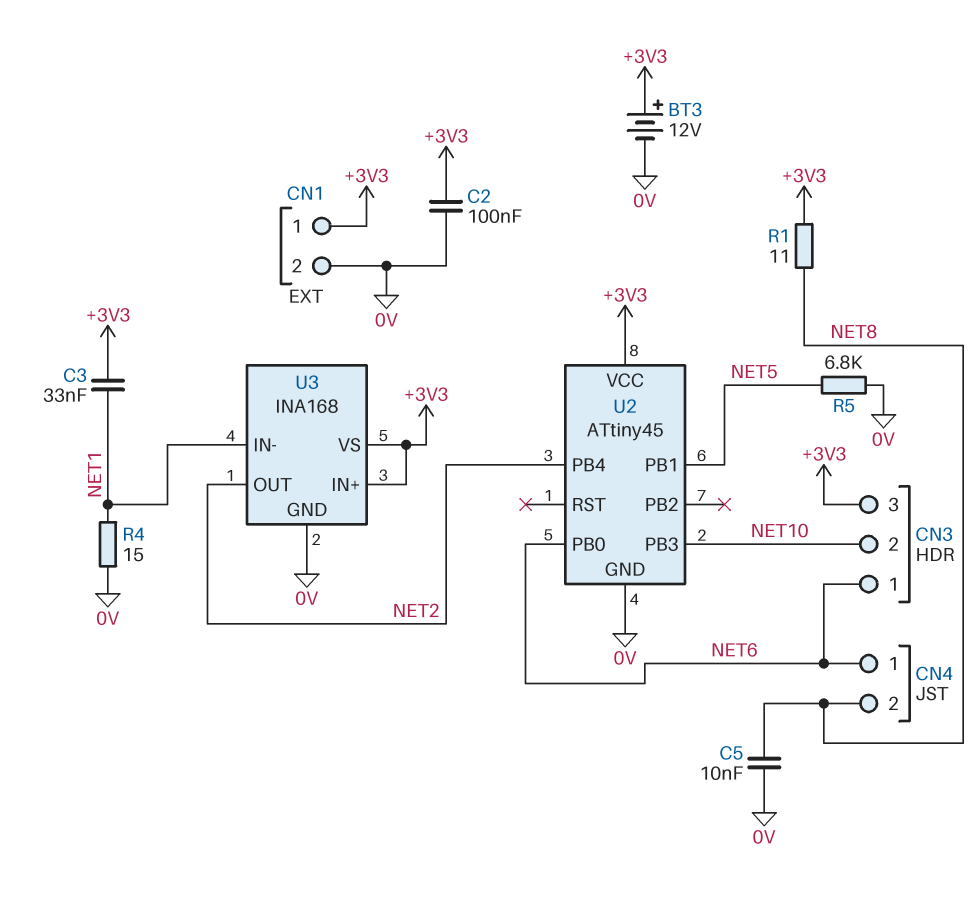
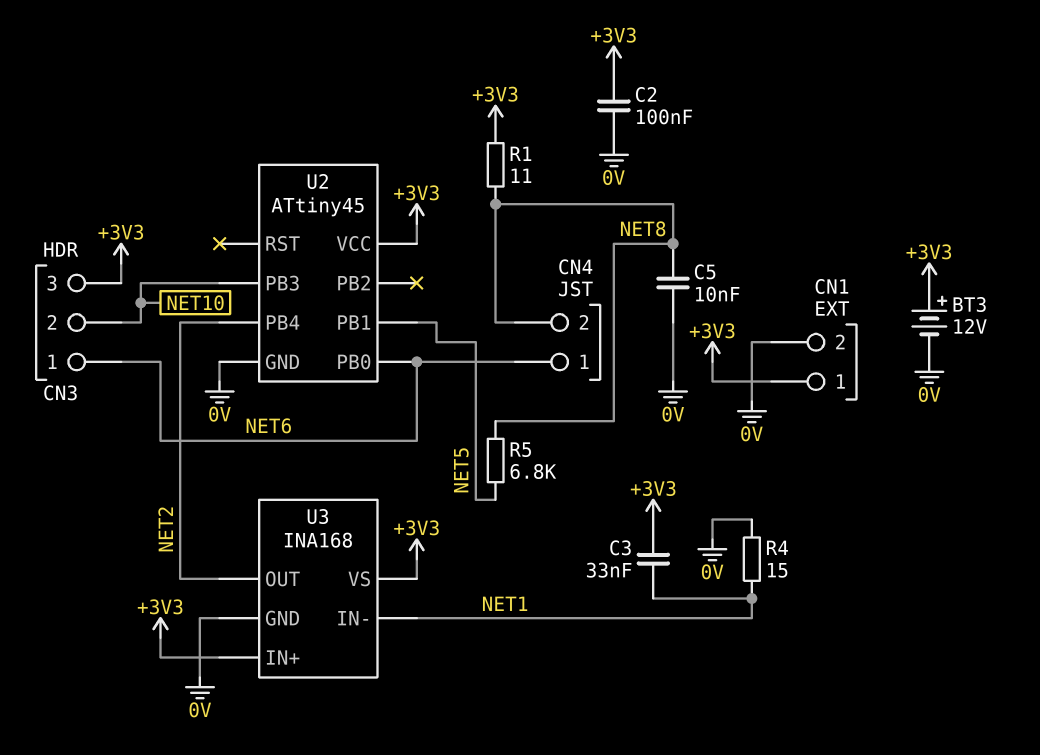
R5: 6.8k (0V, NET5) -> 6.8k (NET5, NET8)

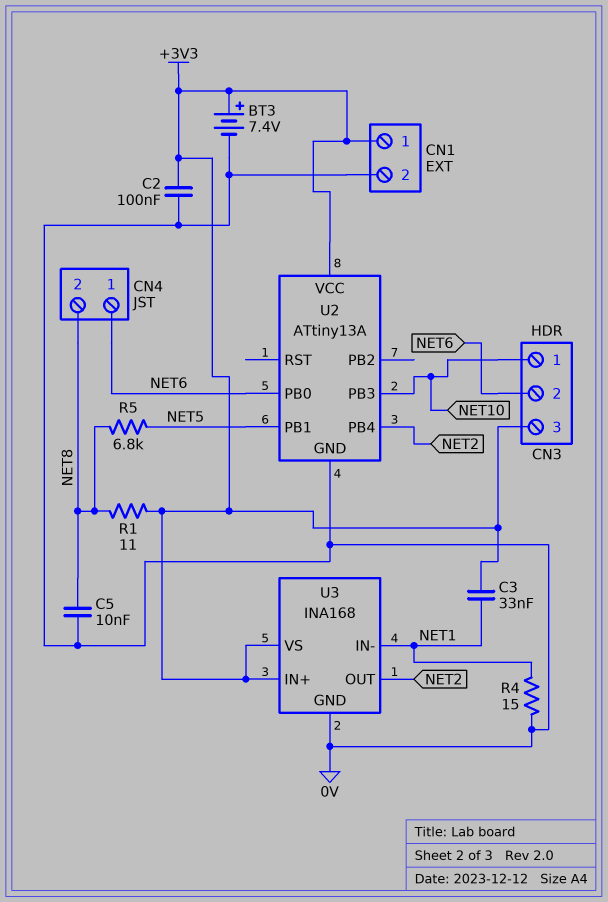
BT3: 12V (plus +3V3, minus 0V) -> 7.4V (plus +3V3, minus 0V)
CN3 pin 1: NET6 -> NET10
CN3 pin 2: NET10 -> NET6
U2: ATtiny45 -> ATtiny13A

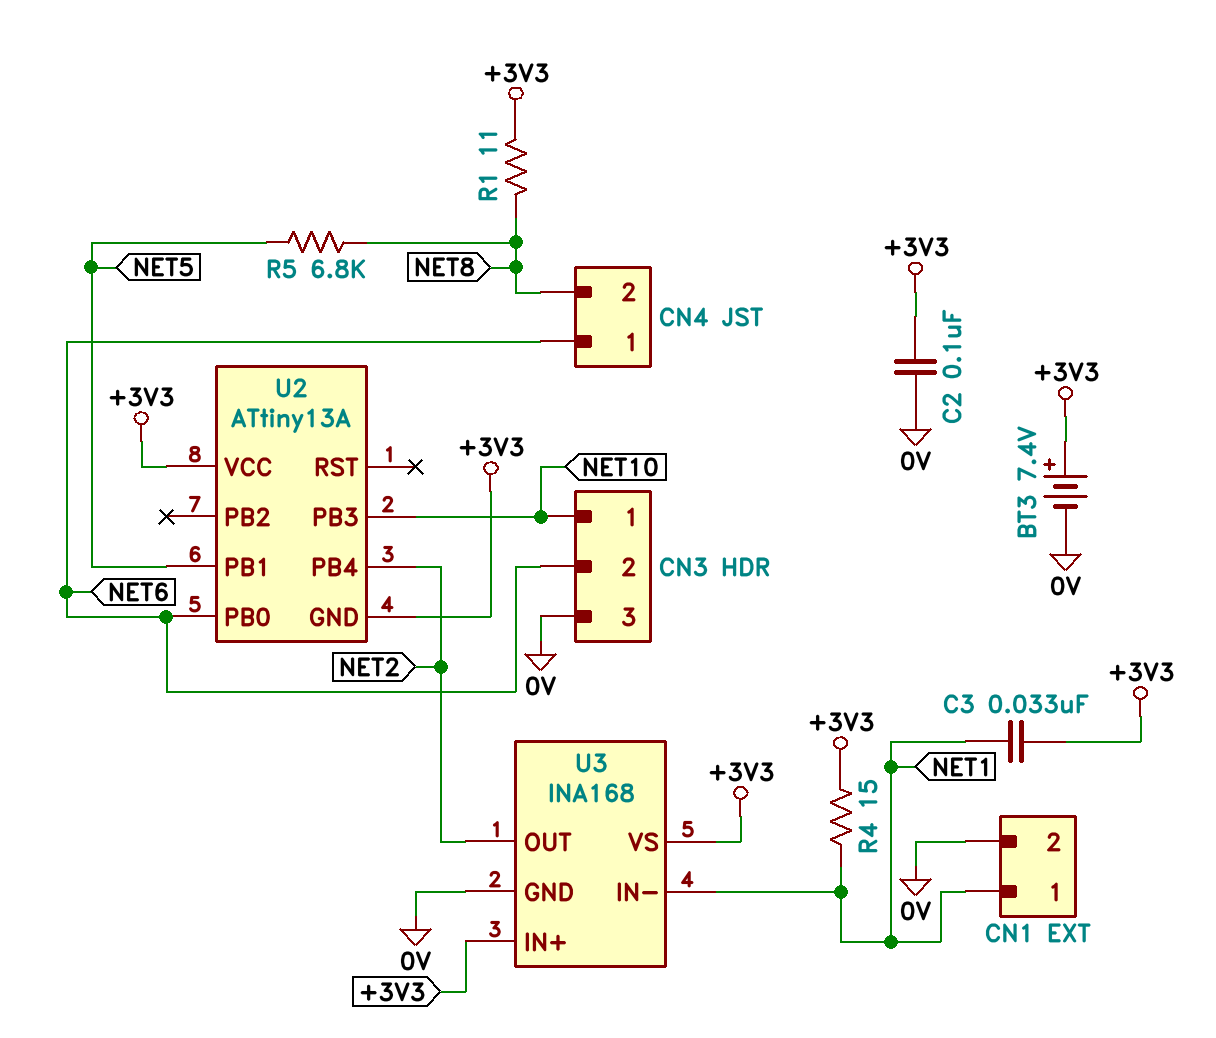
C5: 10nF (0V, NET8) -> none
CN1 pin 1: +3V3 -> NET1
CN3 pin 3: +3V3 -> 0V
R4: 15 (0V, NET1) -> 15 (+3V3, NET1)
U2 pin GND: 0V -> +3V3

